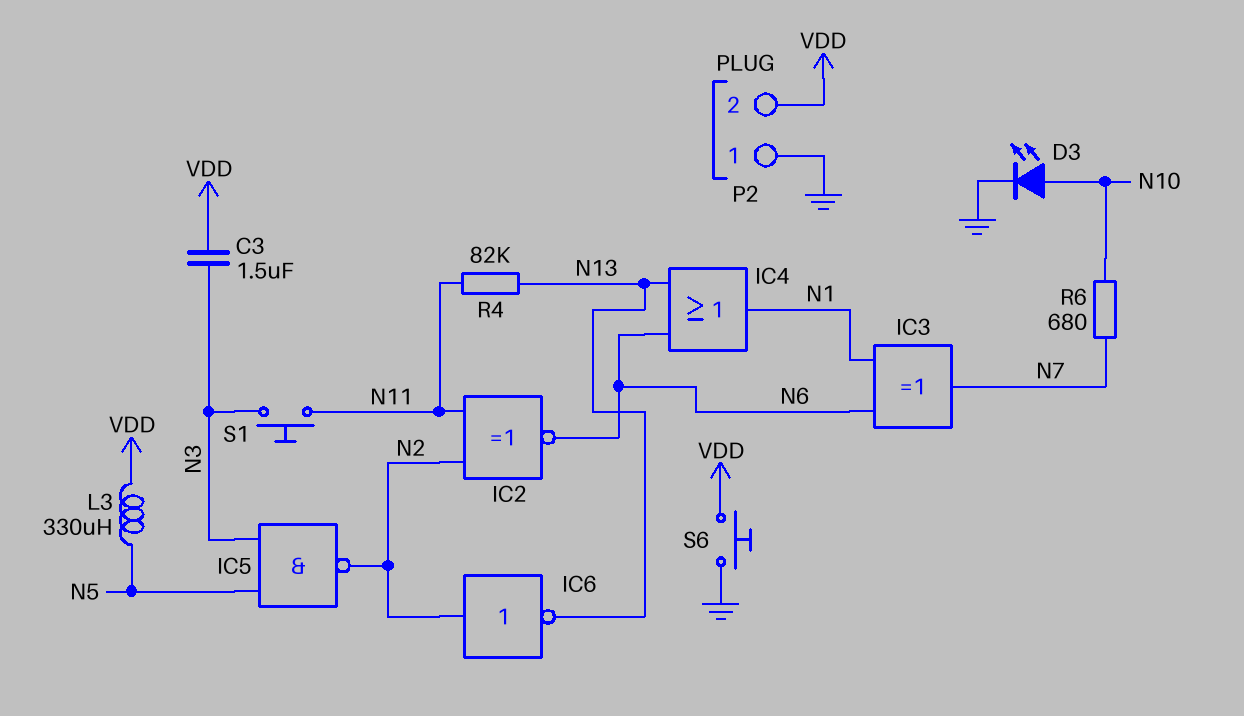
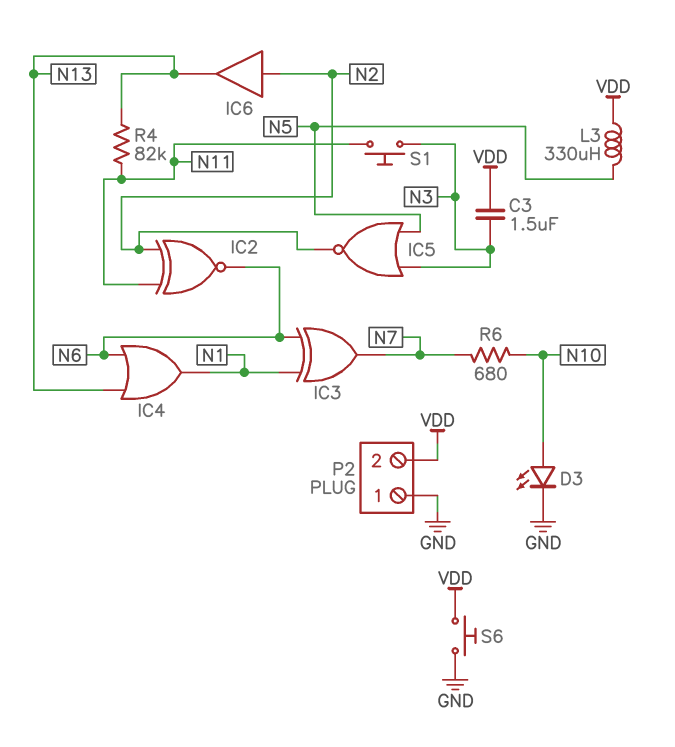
IC5: NAND (in N3, in N5, out N2) -> NOR (in N3, in N5, out N2)
IC6: NOT (in N2, out N13) -> buffer (in N2, out N13)

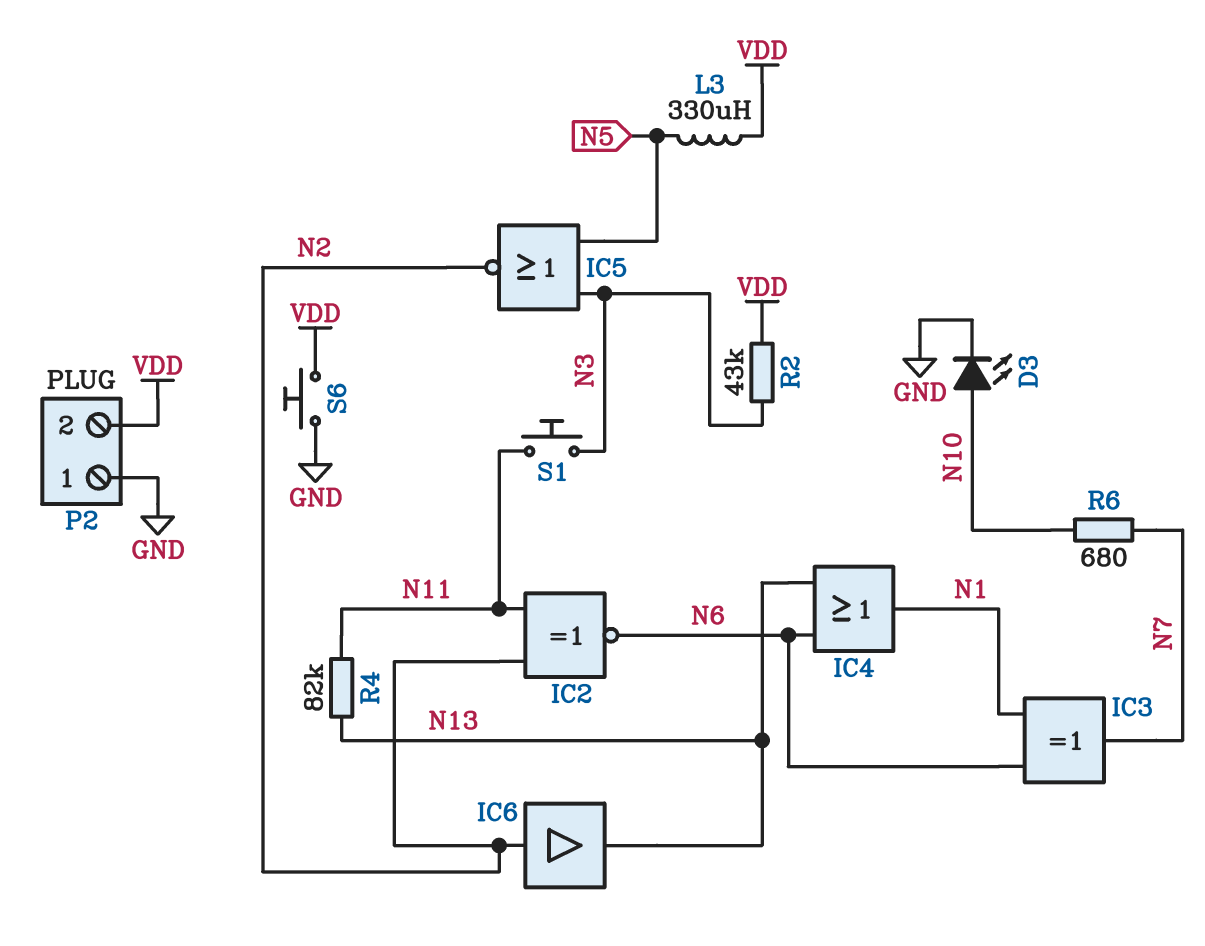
C3: 1.5uF (N3, VDD) -> none
R2: none -> 43k (N3, VDD)

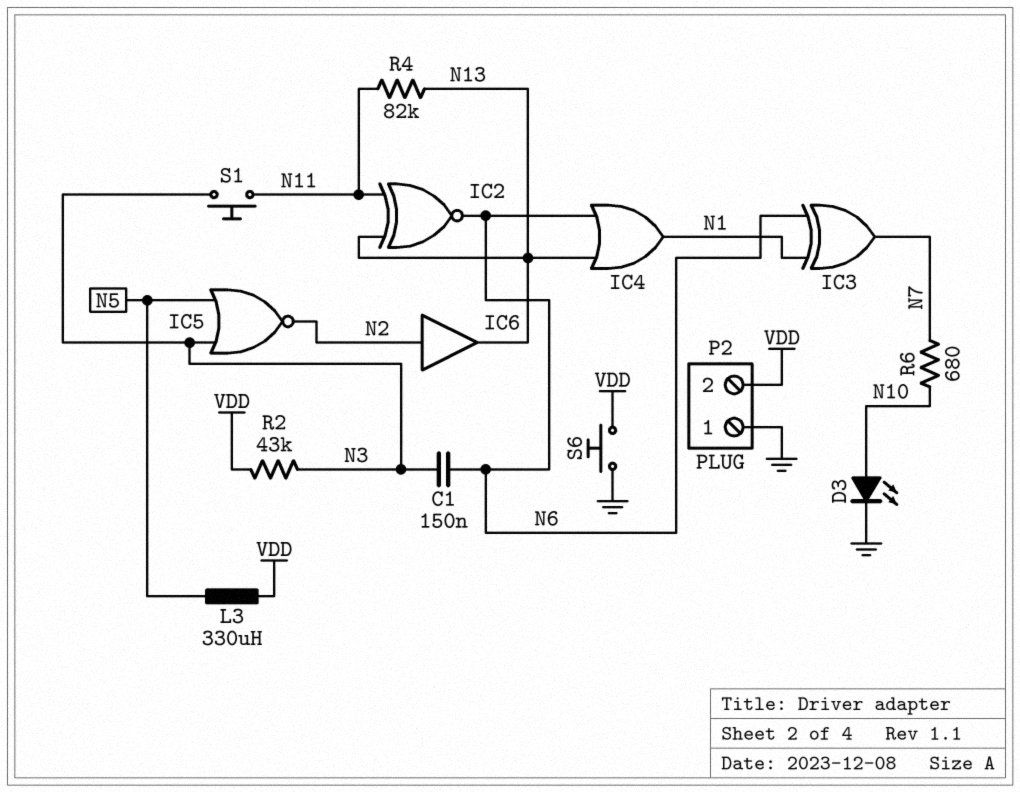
C1: none -> 150nF (N3, N6)
IC2: XNOR (in N2, in N11, out N6) -> XNOR (in N11, in N13, out N6)

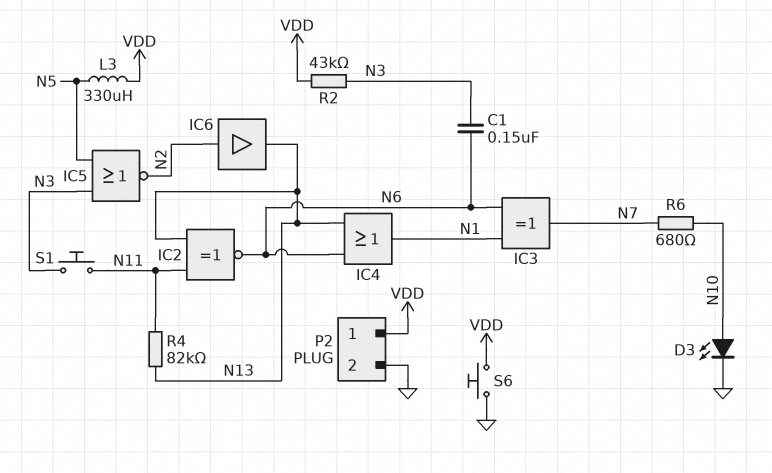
P2 pin 1: GND -> VDD
P2 pin 2: VDD -> GND

